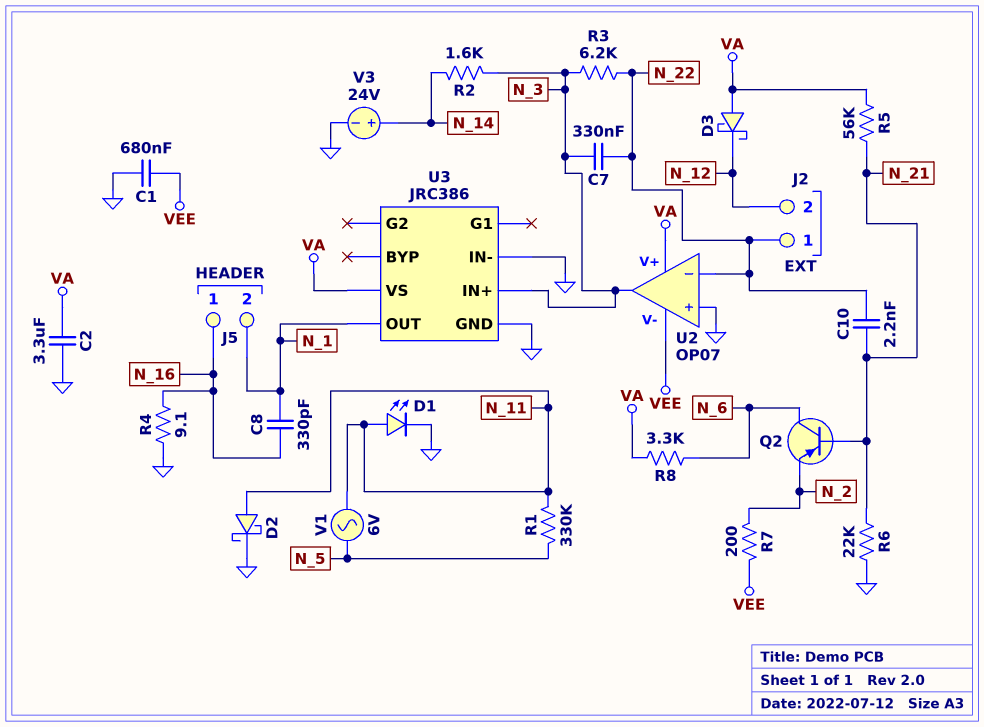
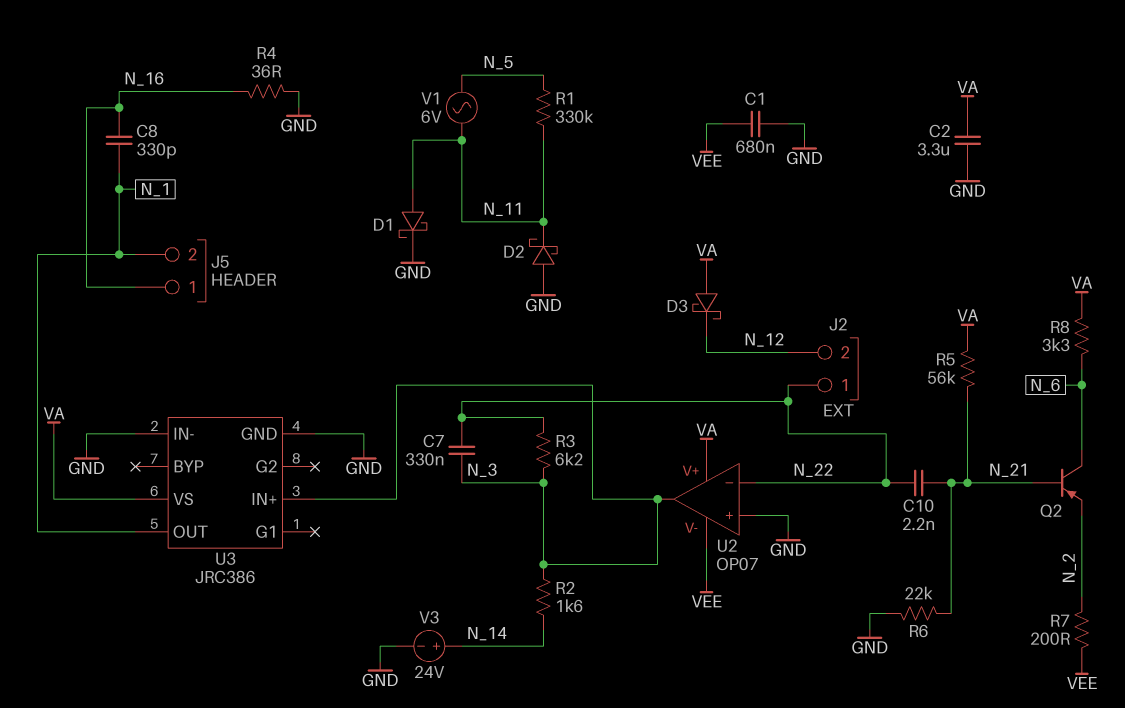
D1: LED (A N_11, K GND) -> schottky (A N_11, K GND)
D2: schottky (A N_11, K GND) -> schottky (A GND, K N_11)
R4: 9.1 (GND, N_16) -> 36 (GND, N_16)

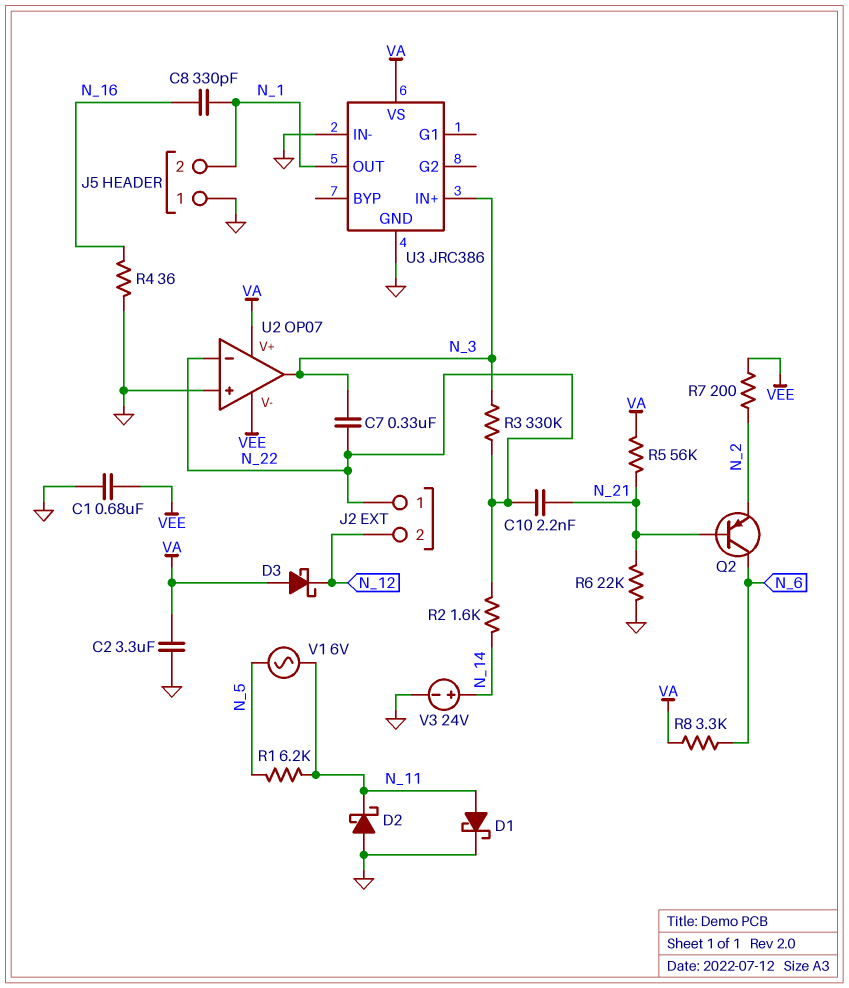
J5 pin 1: N_16 -> GND
R1: 330k (N_5, N_11) -> 6.2k (N_5, N_11)
R2: 1.6k (N_3, N_14) -> 1.6k (N_14, N_22)
R3: 6.2k (N_3, N_22) -> 330k (N_3, N_22)

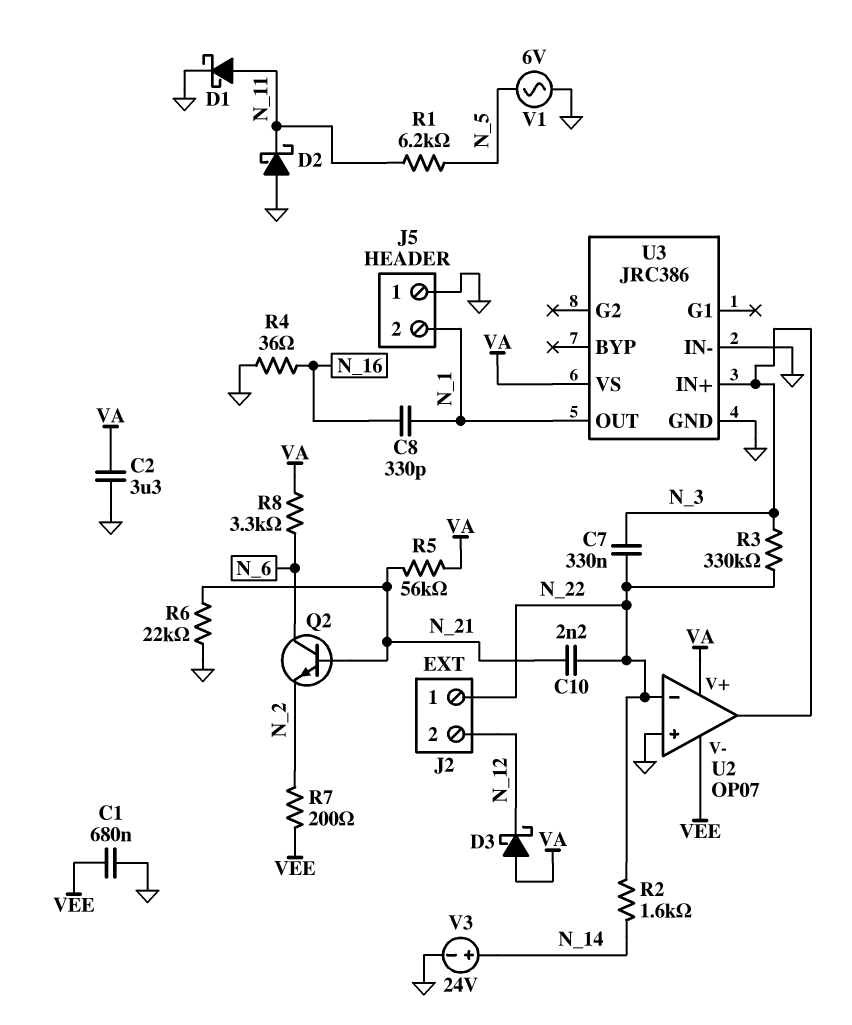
Q2: PNP (B N_21, C N_6, E N_2) -> NPN (B N_21, C N_6, E N_2)
V1: AC 6V (N_5, N_11) -> AC 6V (GND, N_5)

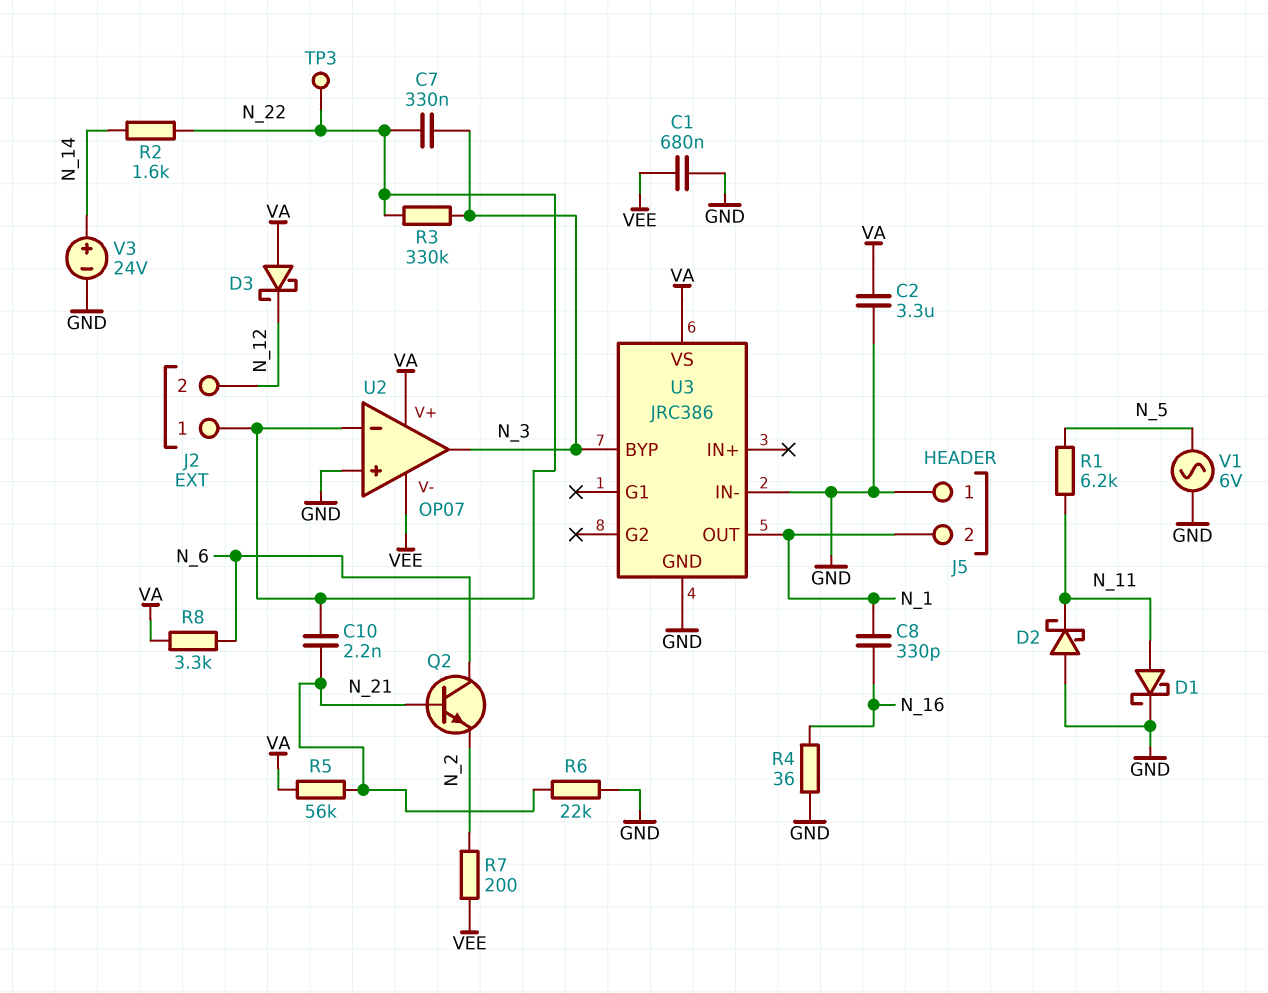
TP3: none -> test point (N_22)
U3 pin BYP: none -> N_3
U3 pin IN+: N_3 -> none

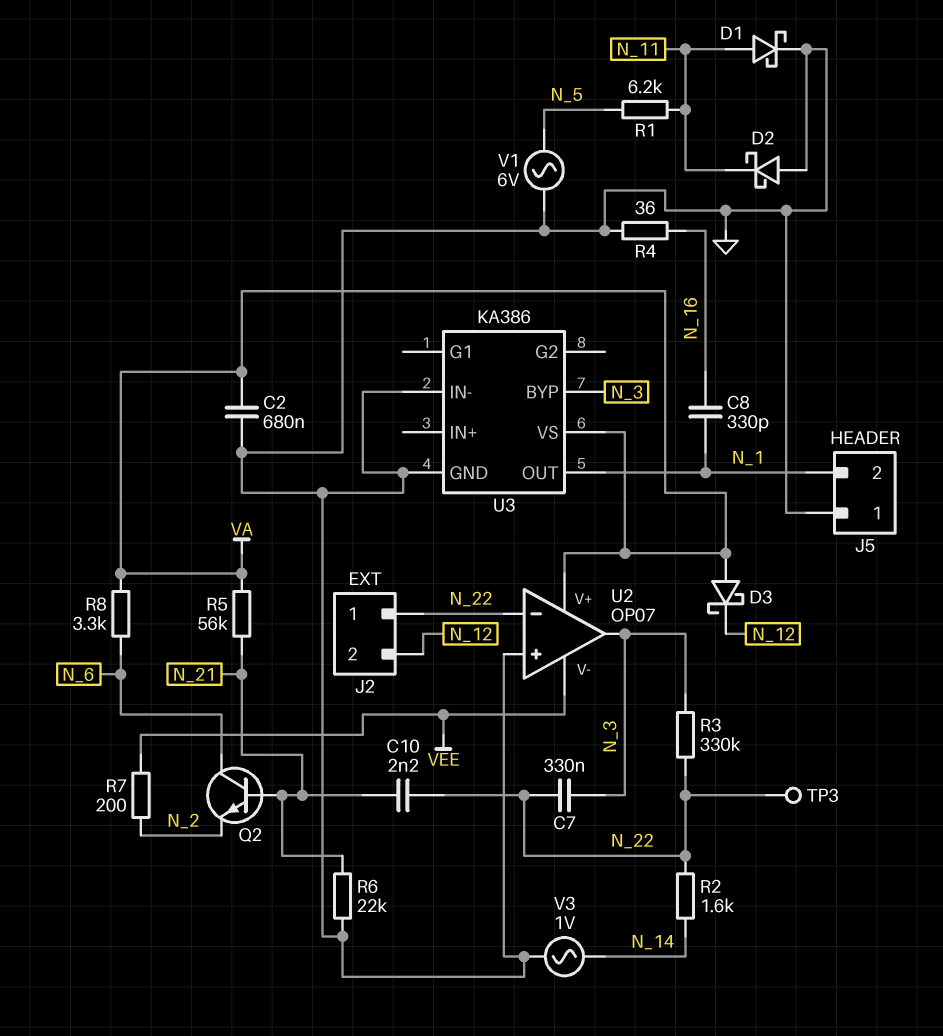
C1: 680nF (GND, VEE) -> none
C2: 3.3uF (GND, VA) -> 680nF (GND, VA)
U3: JRC386 -> KA386
V3: 24V (plus N_14, minus GND) -> AC 1V (GND, N_14)

